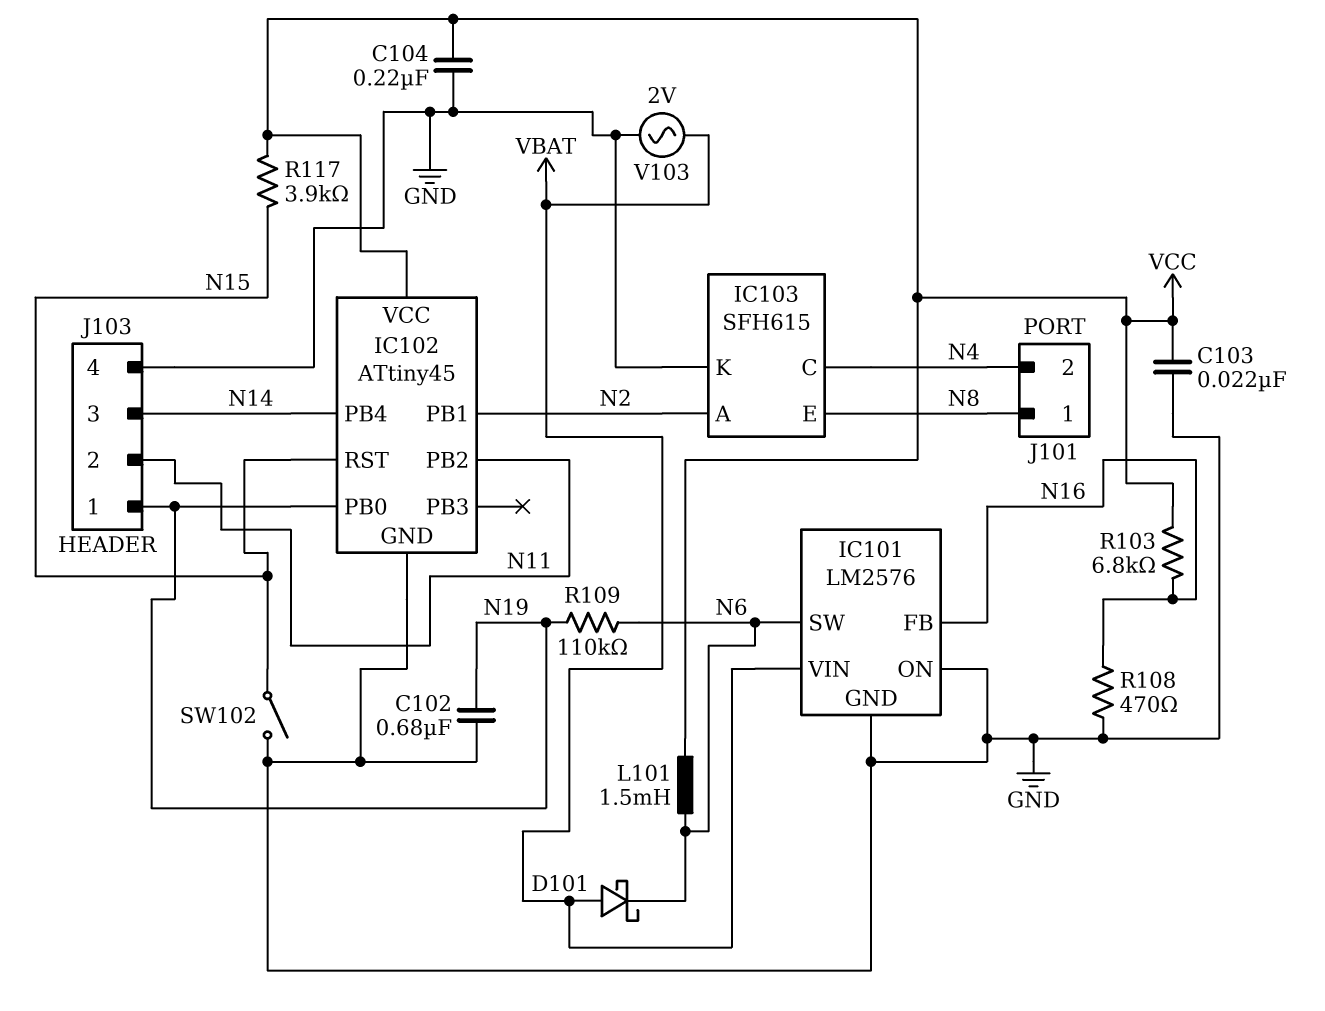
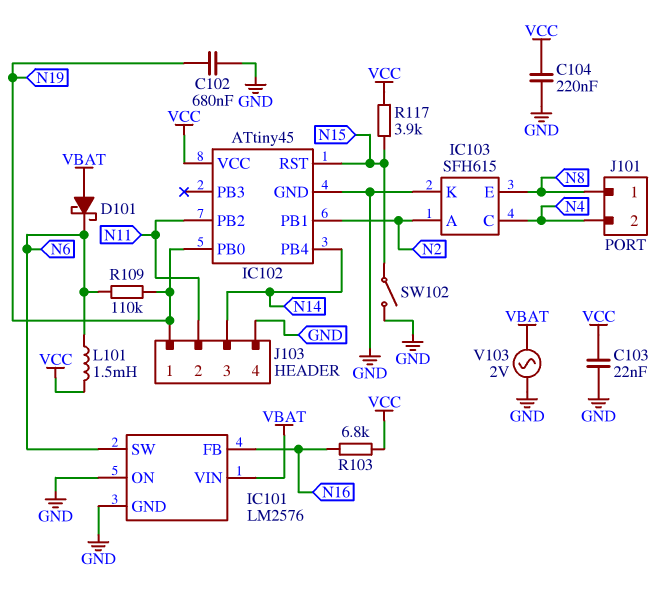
R108: 470 (GND, N16) -> none

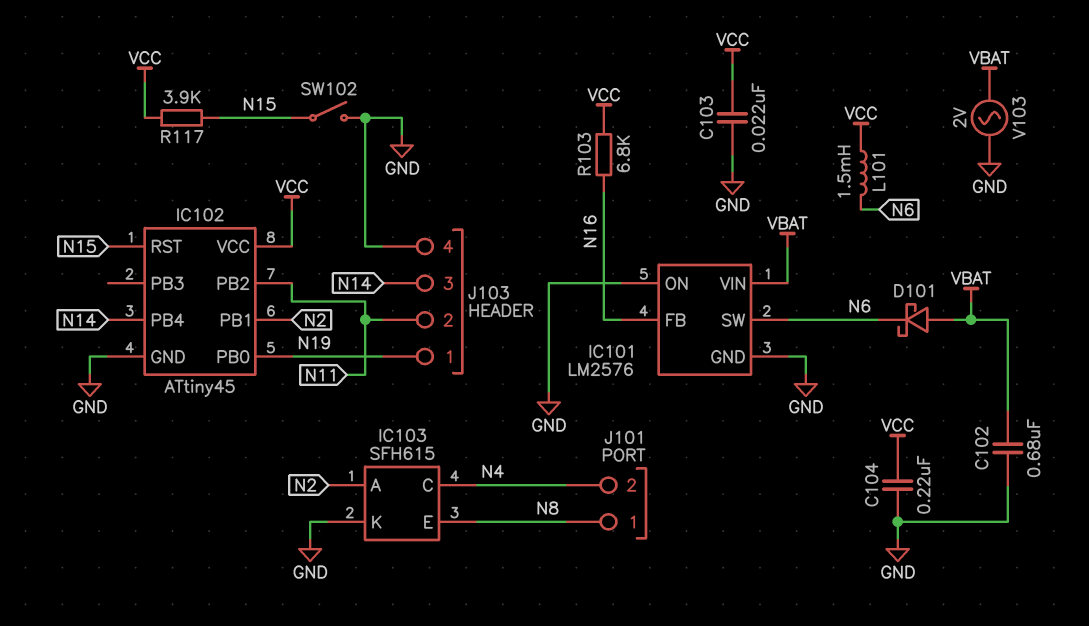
C102: 680nF (GND, N19) -> 680nF (GND, VBAT)
R109: 110k (N6, N19) -> none

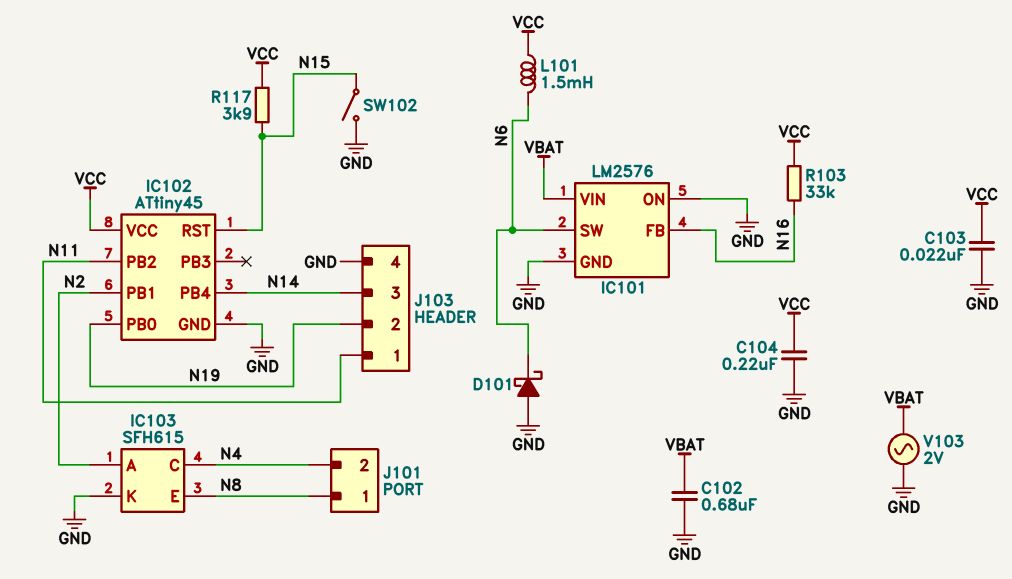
D101: schottky (A VBAT, K N6) -> schottky (A GND, K N6)
J103 pin 1: N19 -> N11
J103 pin 2: N11 -> N19
R103: 6.8k (N16, VCC) -> 33k (N16, VCC)

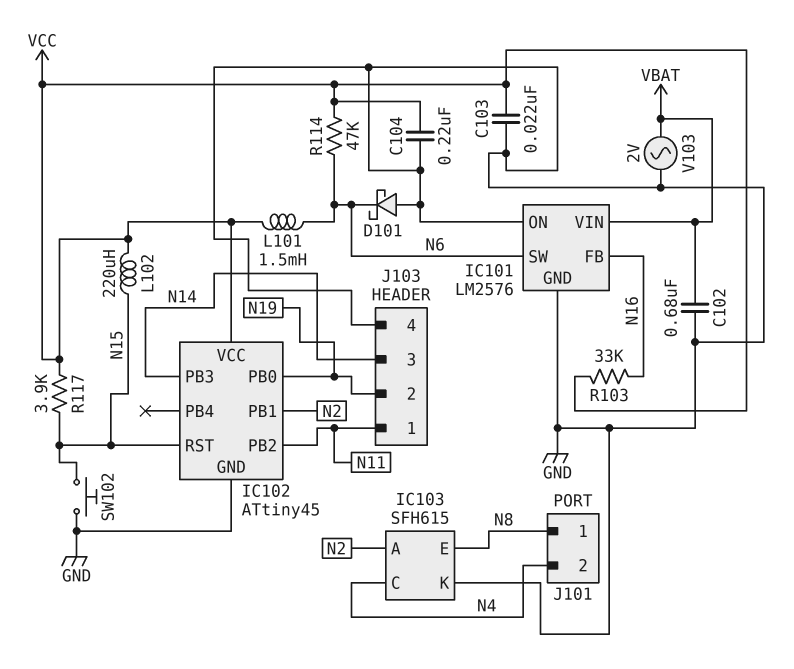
IC102 pin PB3: none -> N14
IC102 pin PB4: N14 -> none
L102: none -> 220uH (N15, VCC)
R114: none -> 47k (N6, VCC)
SW102: switch (GND, N15) -> button (GND, N15)

